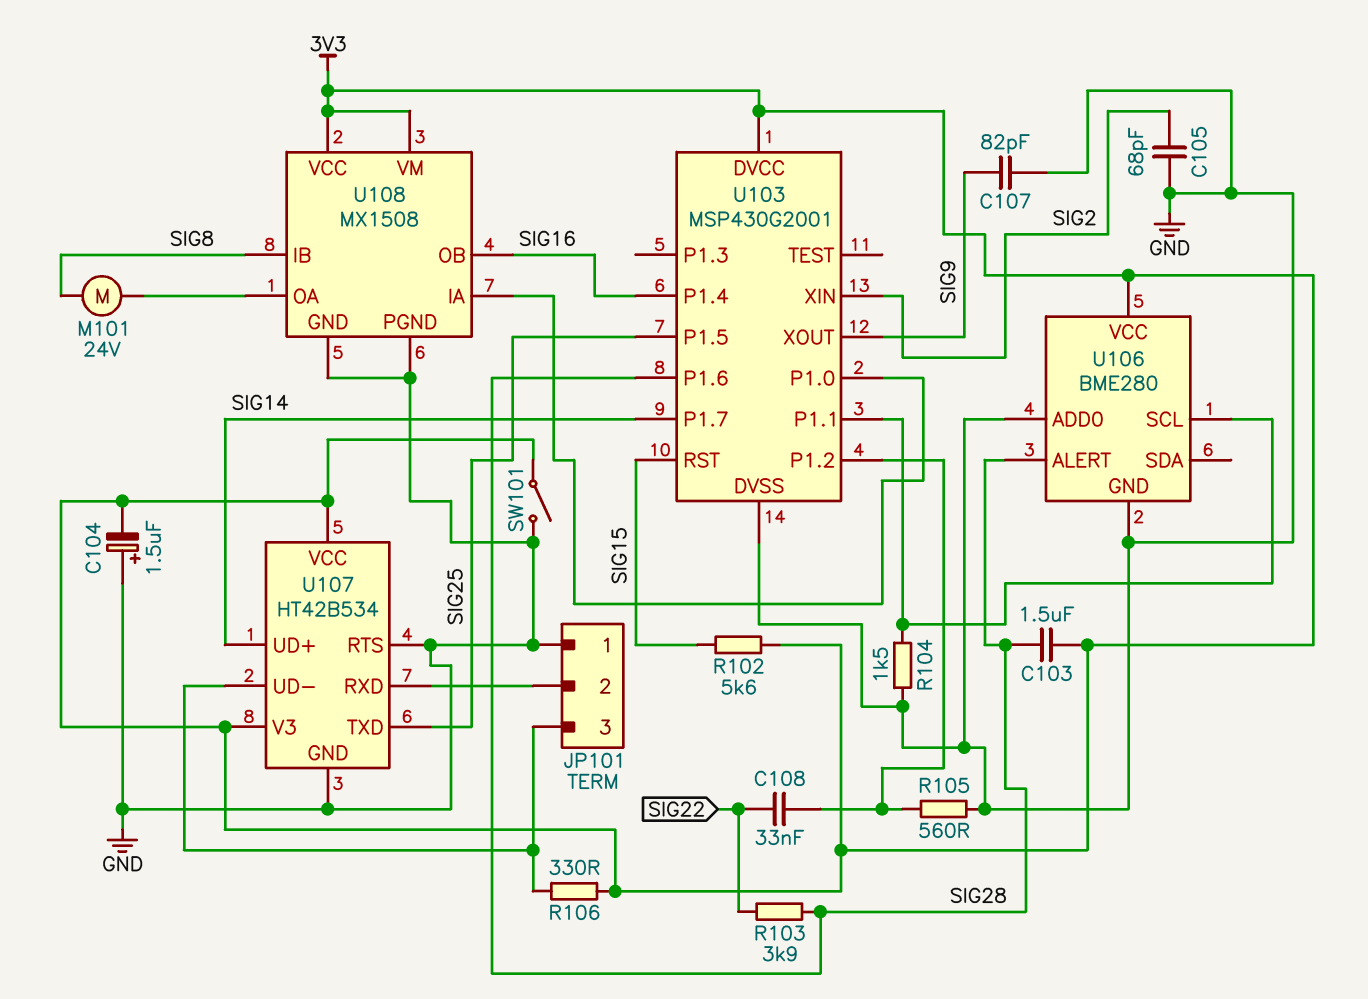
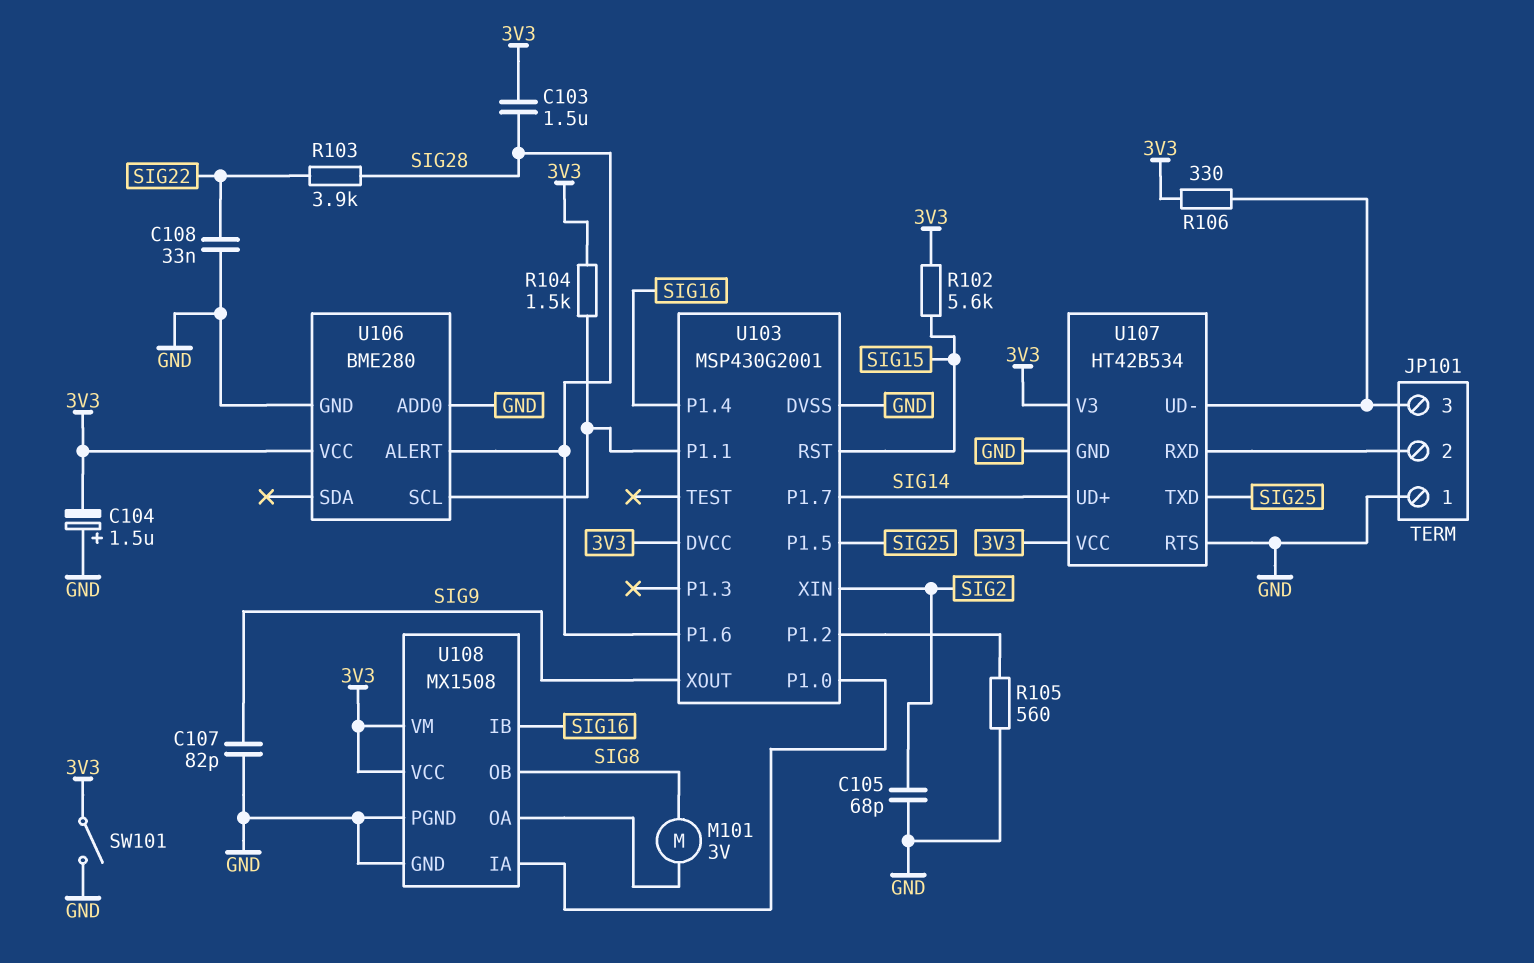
C108: 33nF (SIG22, U103/P1.2) -> 33nF (GND, SIG22)
M101: motor 24V (SIG8, U108/OA) -> motor 3V (SIG8, U108/OA)
R104: 1.5k (GND, U103/P1.1) -> 1.5k (3V3, U103/P1.1)
U108 pin IB: SIG8 -> SIG16
U108 pin OB: SIG16 -> SIG8

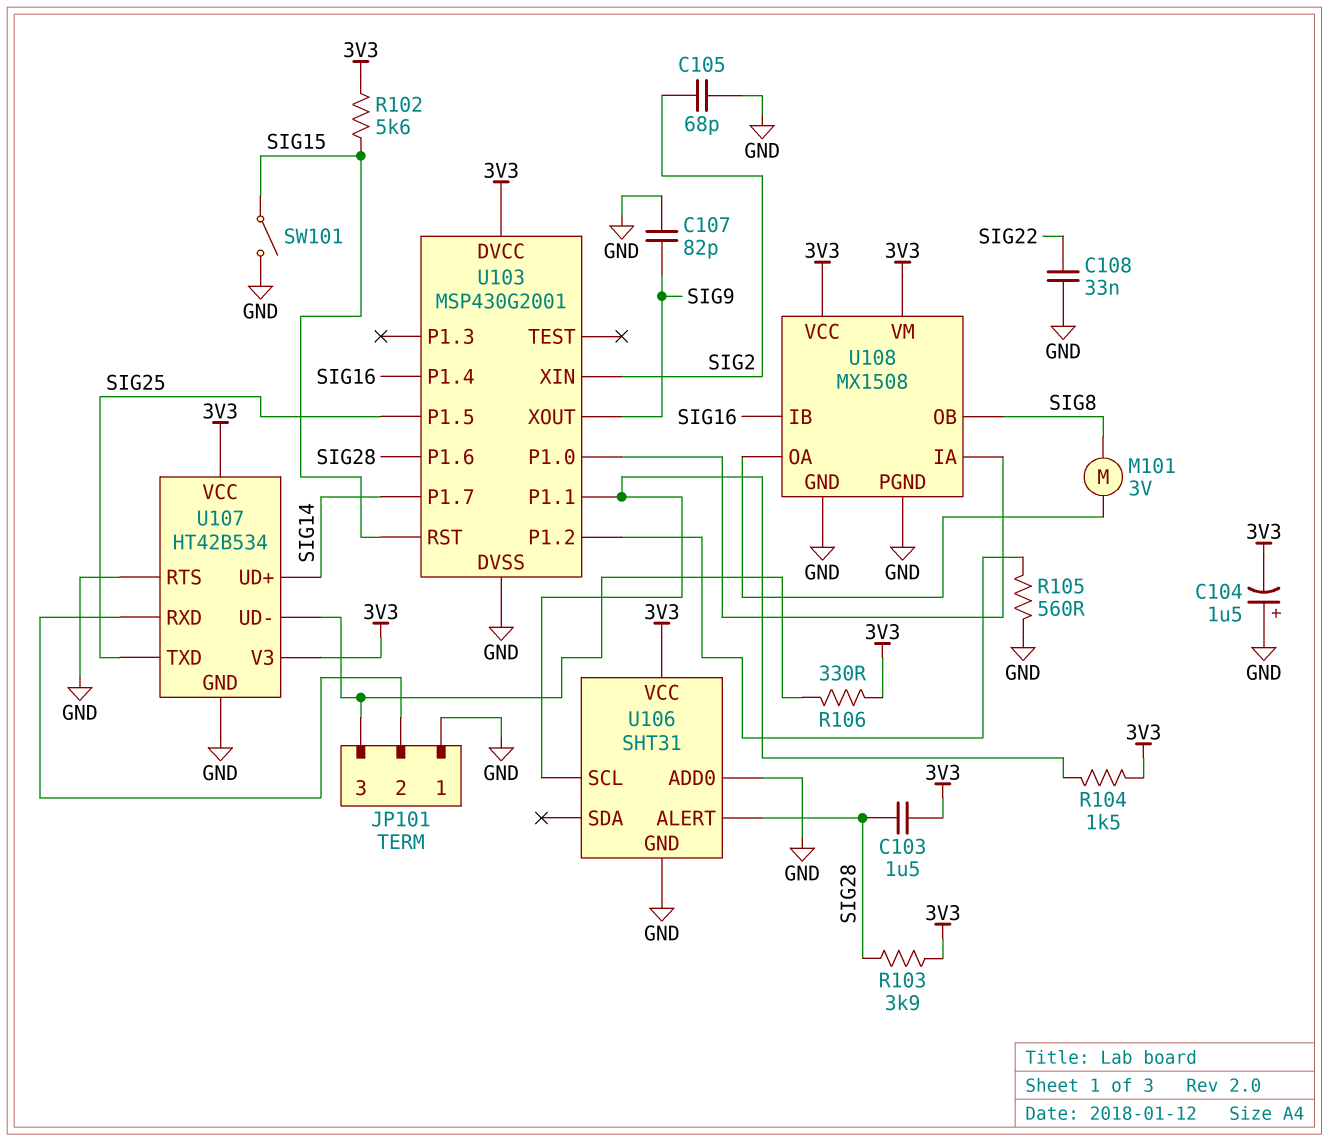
R103: 3.9k (SIG22, SIG28) -> 3.9k (3V3, SIG28)
SW101: switch (3V3, GND) -> switch (GND, SIG15)
U106: BME280 -> SHT31

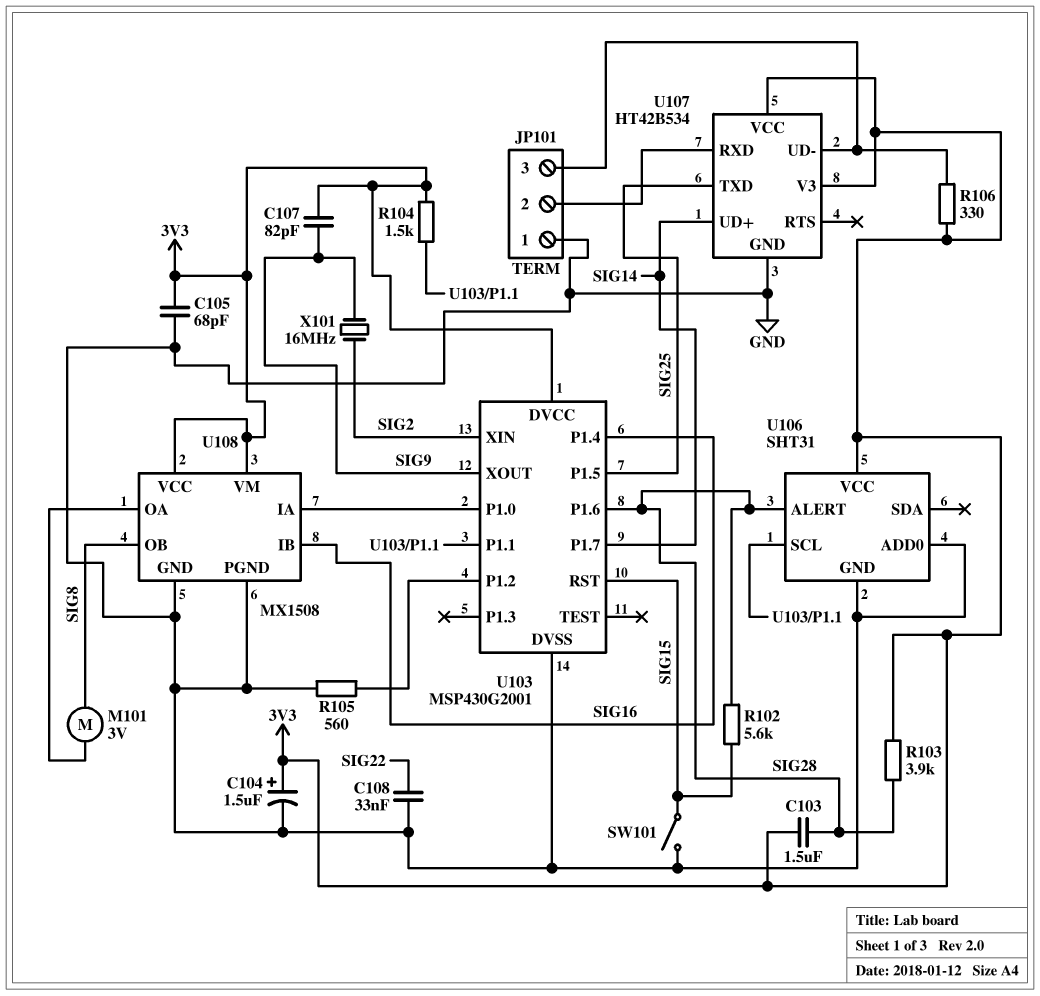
C104: 1.5uF (plus GND, minus 3V3) -> 1.5uF (plus 3V3, minus GND)
C105: 68pF (GND, SIG2) -> 68pF (3V3, GND)
C107: 82pF (GND, SIG9) -> 82pF (3V3, SIG9)
R102: 5.6k (3V3, SIG15) -> 5.6k (SIG15, SIG28)
U107 pin RTS: GND -> none
X101: none -> 16MHz (SIG2, SIG9)

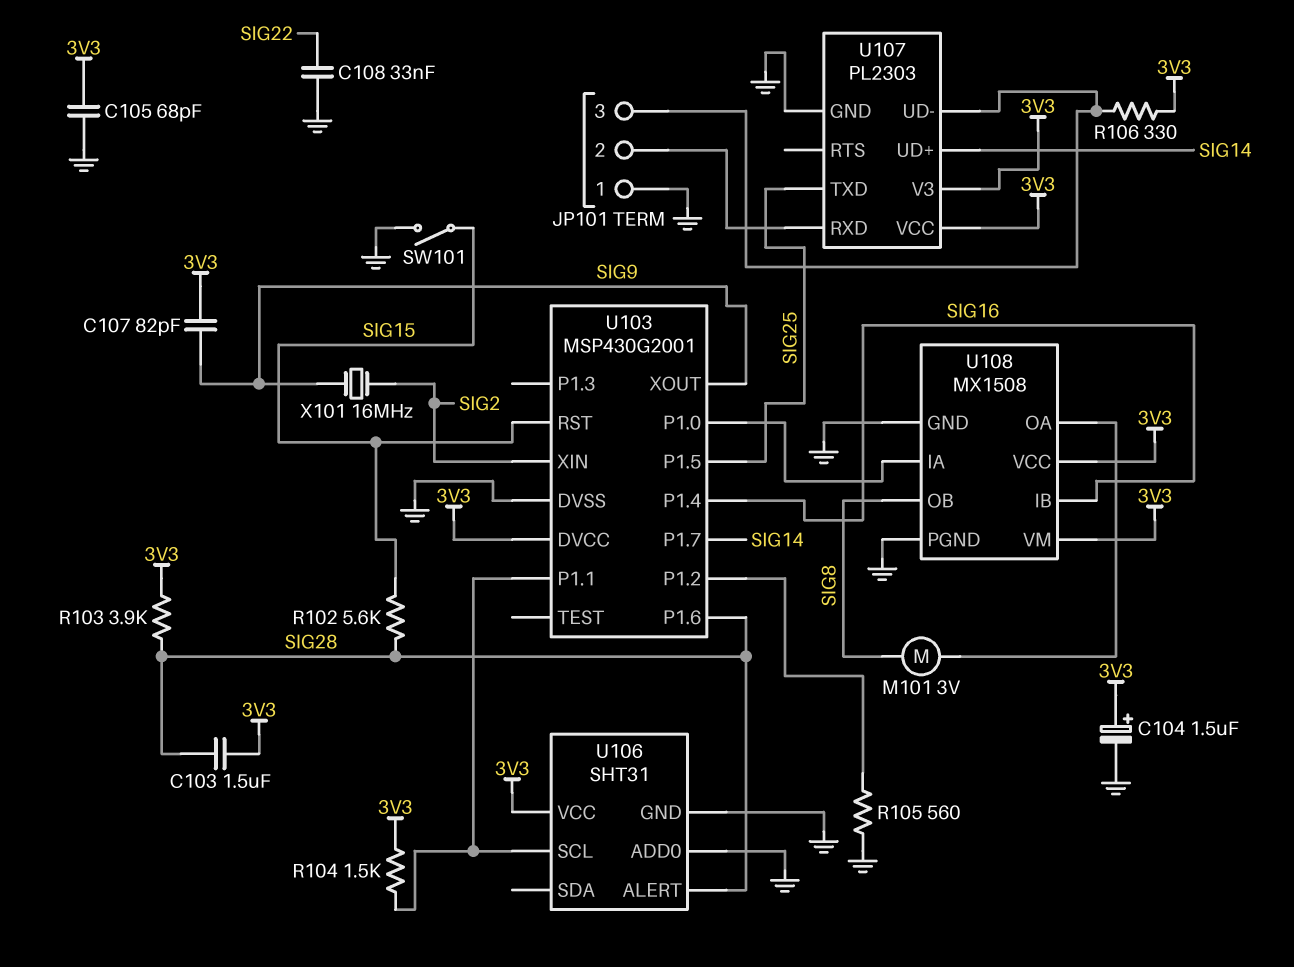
U107: HT42B534 -> PL2303

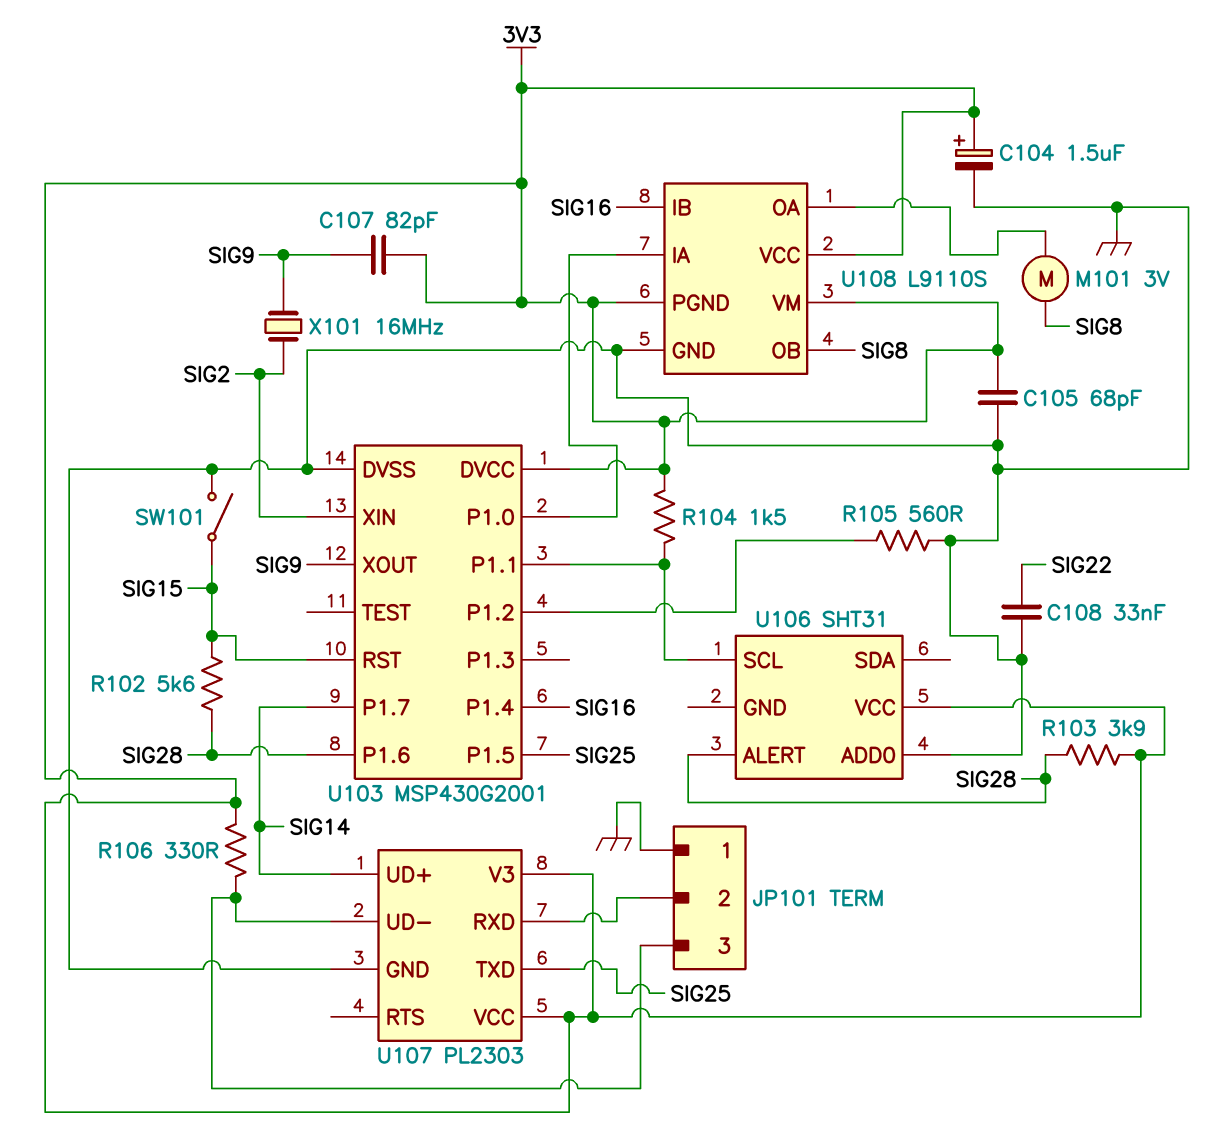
C103: 1.5uF (3V3, SIG28) -> none
U106 pin GND: GND -> none
U108: MX1508 -> L9110S
U108 pin PGND: GND -> 3V3

